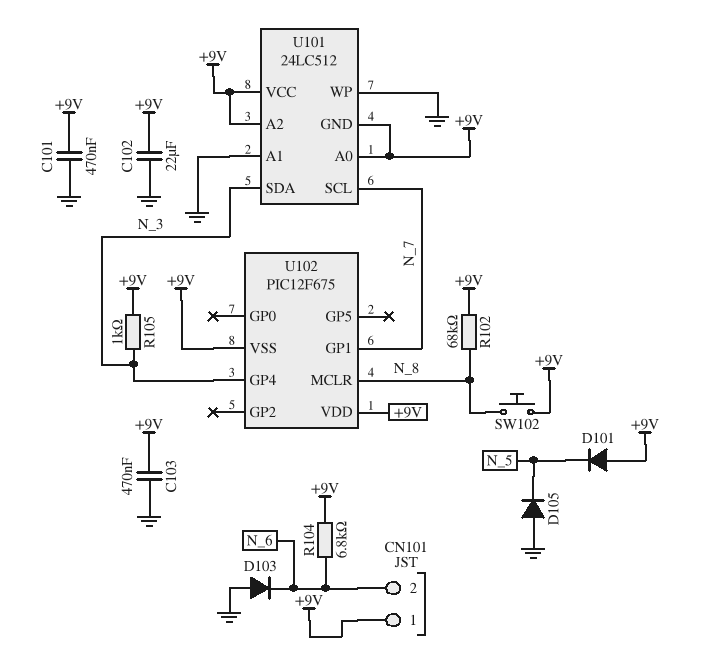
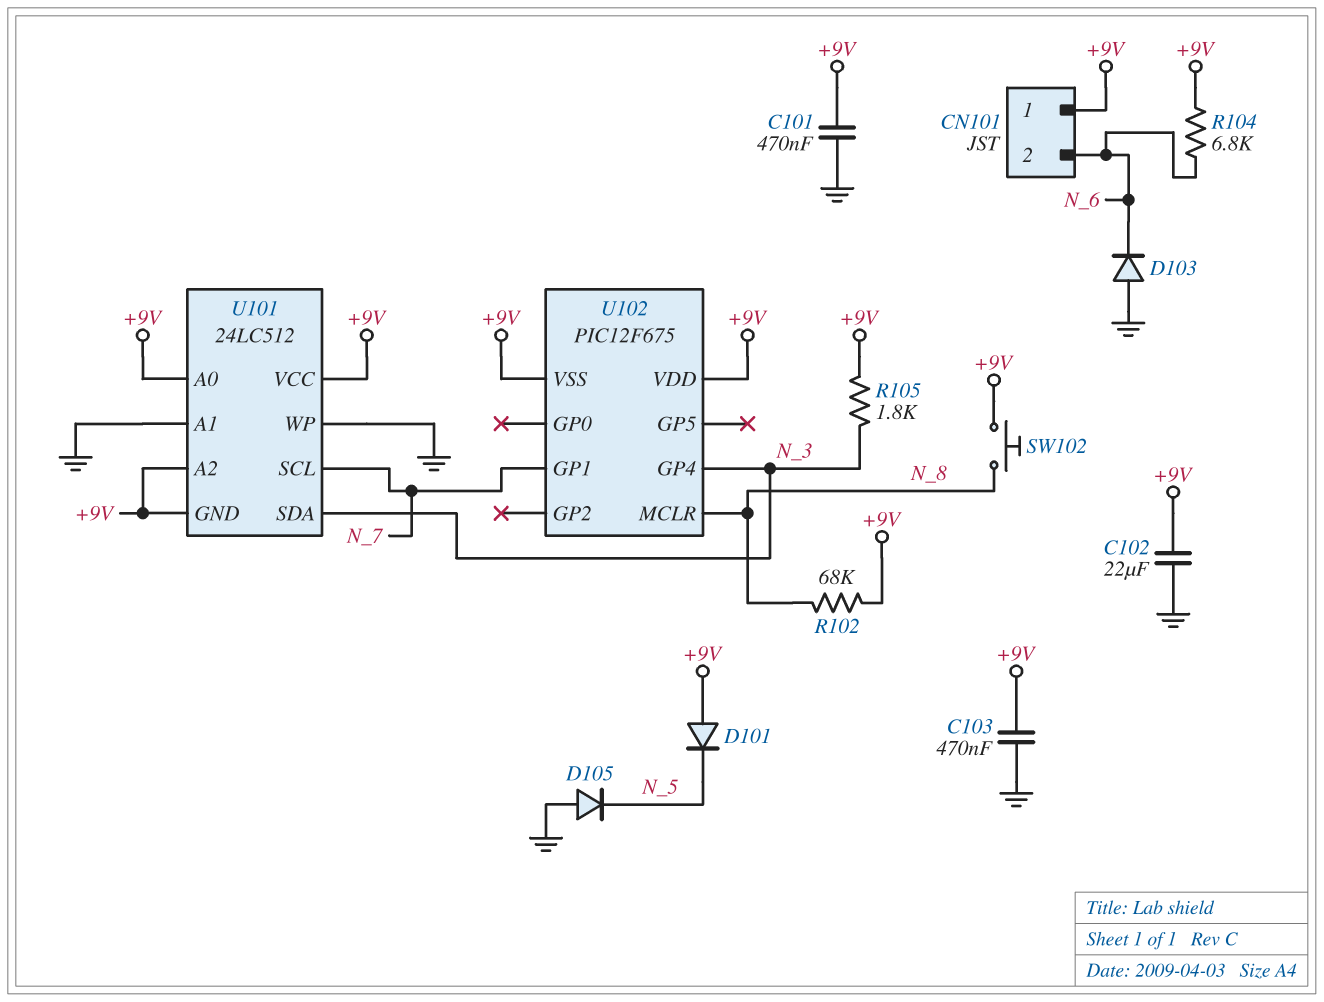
R105: 1k (+9V, N_3) -> 1.8k (+9V, N_3)

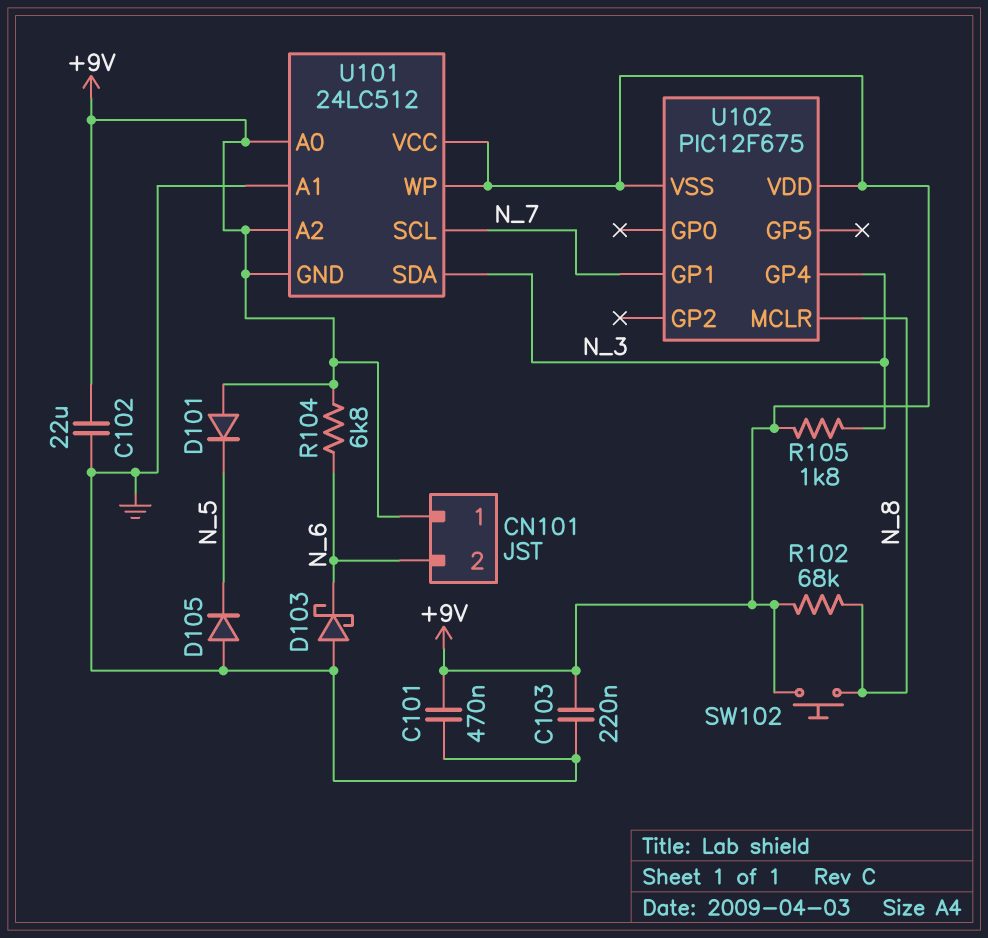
C103: 470nF (+9V, GND) -> 220nF (+9V, GND)
D103: diode (A GND, K N_6) -> schottky (A GND, K N_6)
U101 pin WP: GND -> +9V

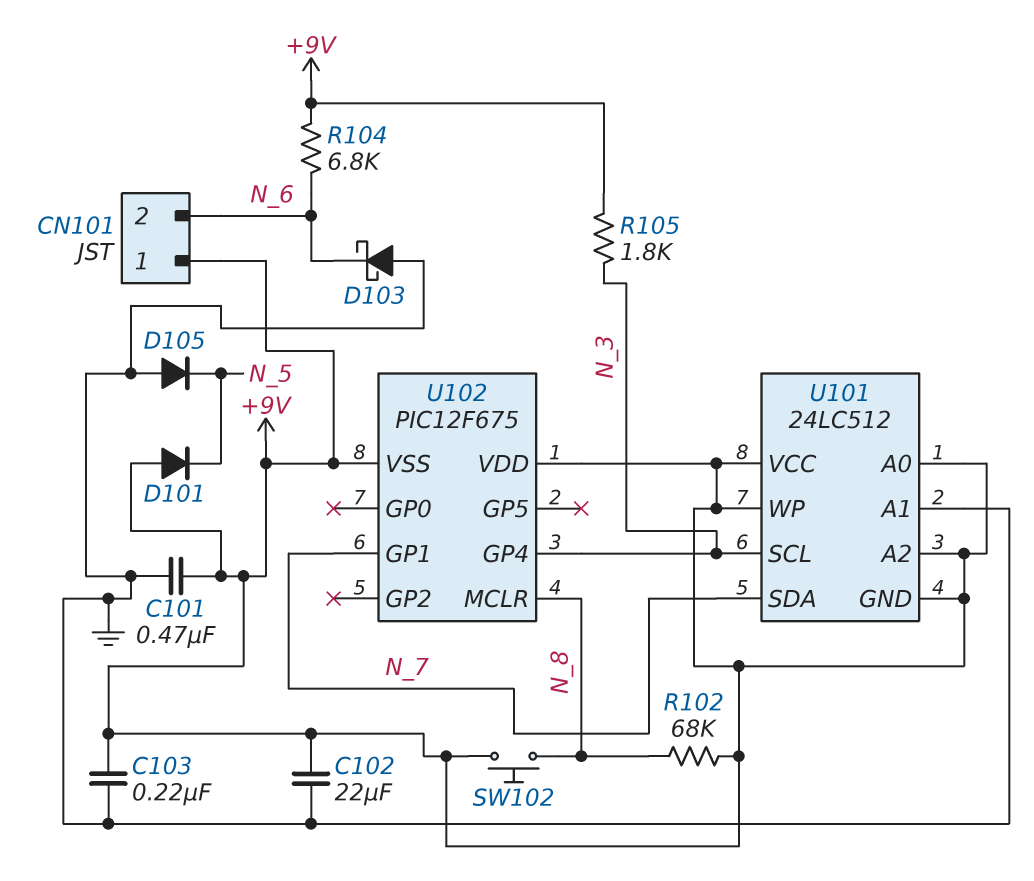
U101 pin SCL: N_7 -> N_3
U101 pin SDA: N_3 -> N_7

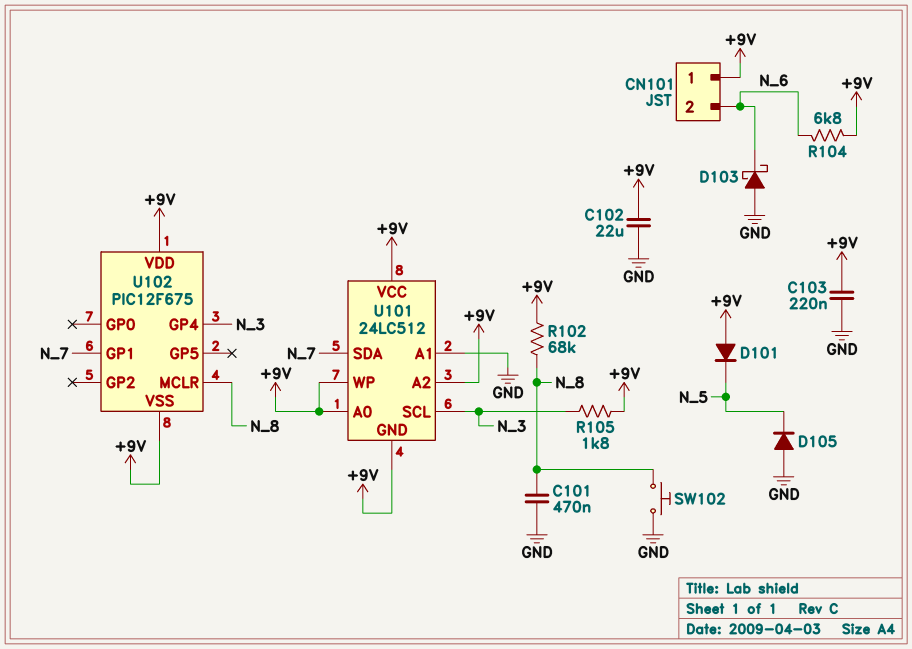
C101: 470nF (+9V, GND) -> 470nF (GND, N_8)
SW102: button (+9V, N_8) -> button (GND, N_8)

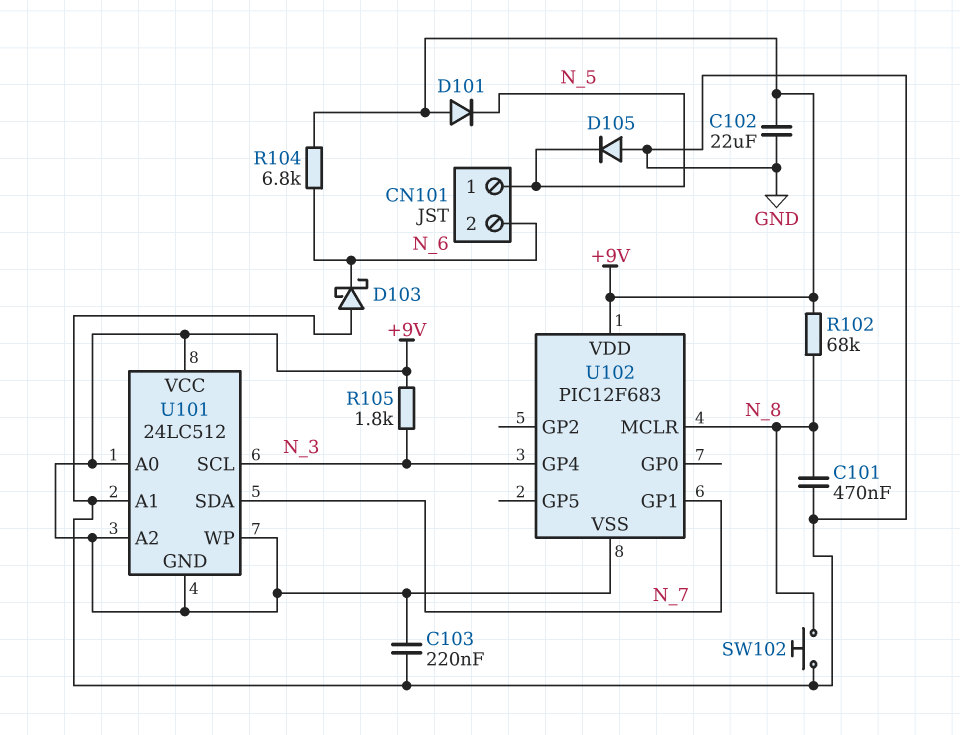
CN101 pin 1: +9V -> N_5
U102: PIC12F675 -> PIC12F683

